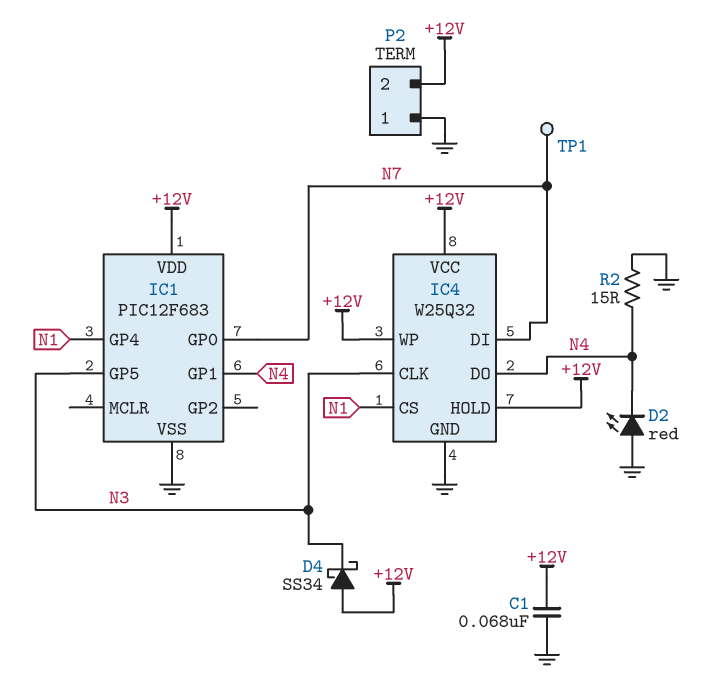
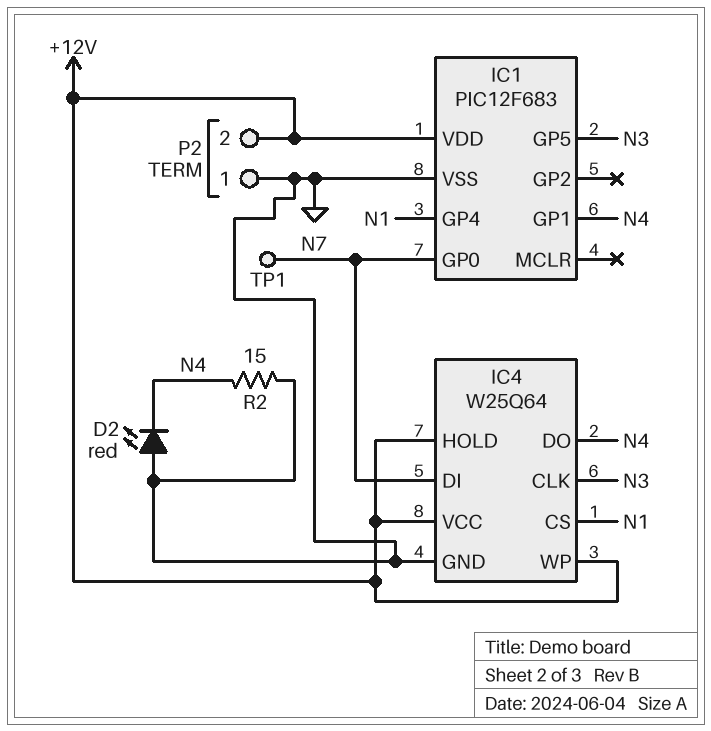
C1: 68nF (+12V, GND) -> none
D4: schottky SS34 (A +12V, K N3) -> none
IC4: W25Q32 -> W25Q64

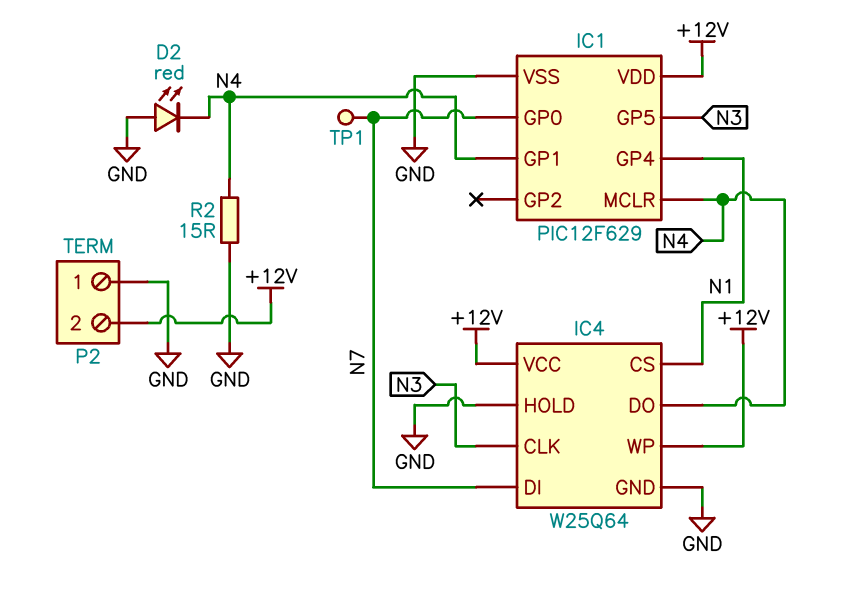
IC1: PIC12F683 -> PIC12F629
IC1 pin MCLR: none -> N4
IC4 pin HOLD: +12V -> GND

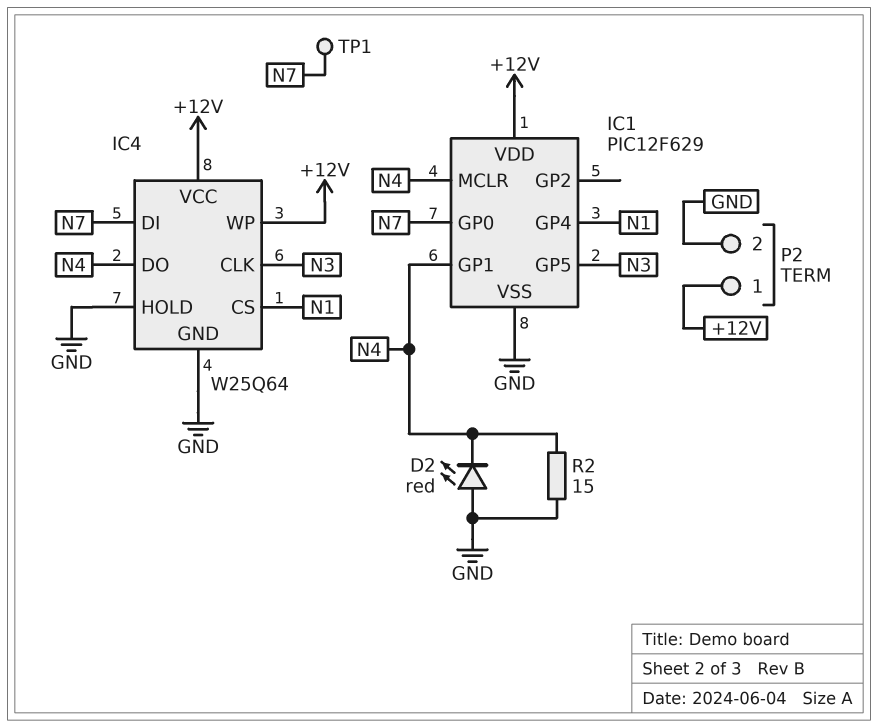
P2 pin 1: GND -> +12V
P2 pin 2: +12V -> GND

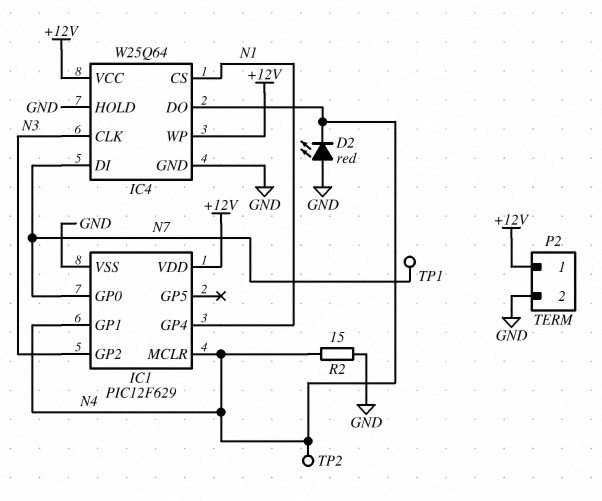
IC1 pin GP2: none -> N3
IC1 pin GP5: N3 -> none
TP2: none -> test point (N4)

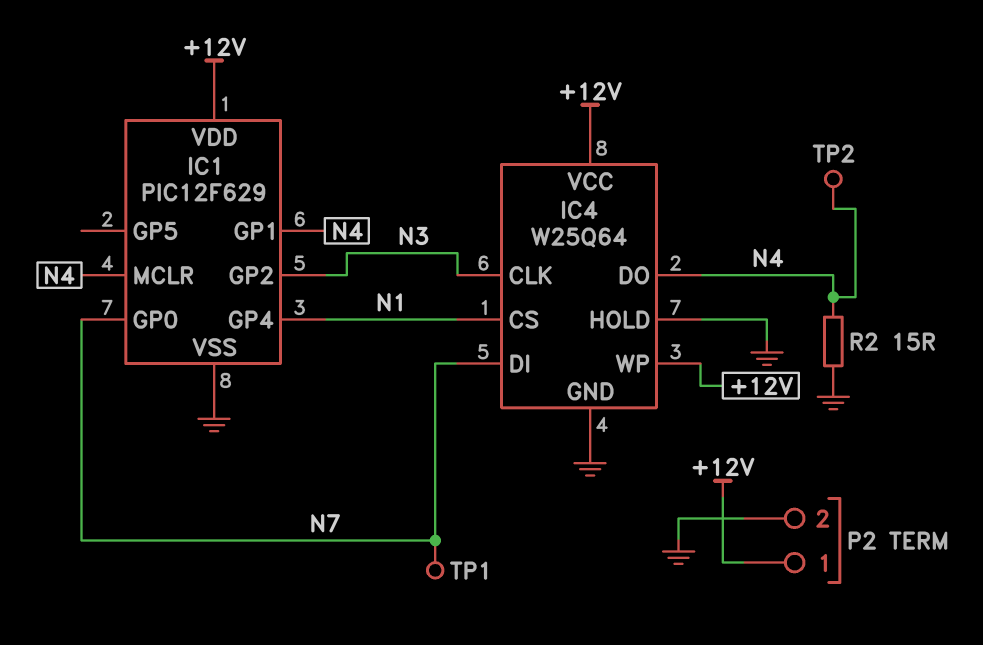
D2: LED red (A GND, K N4) -> none

